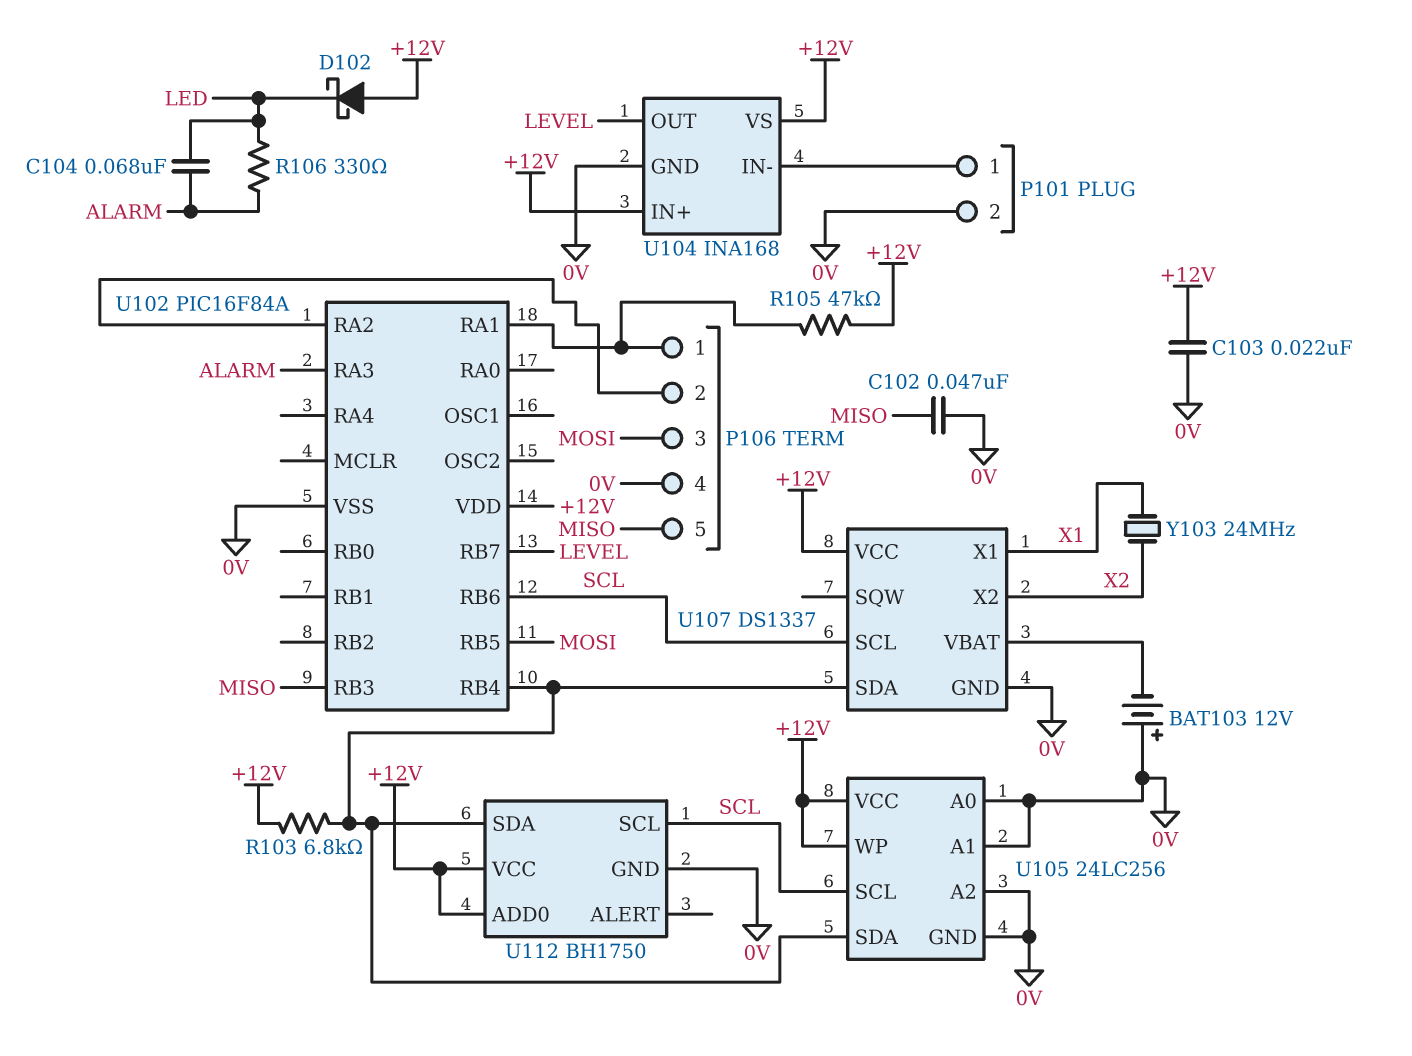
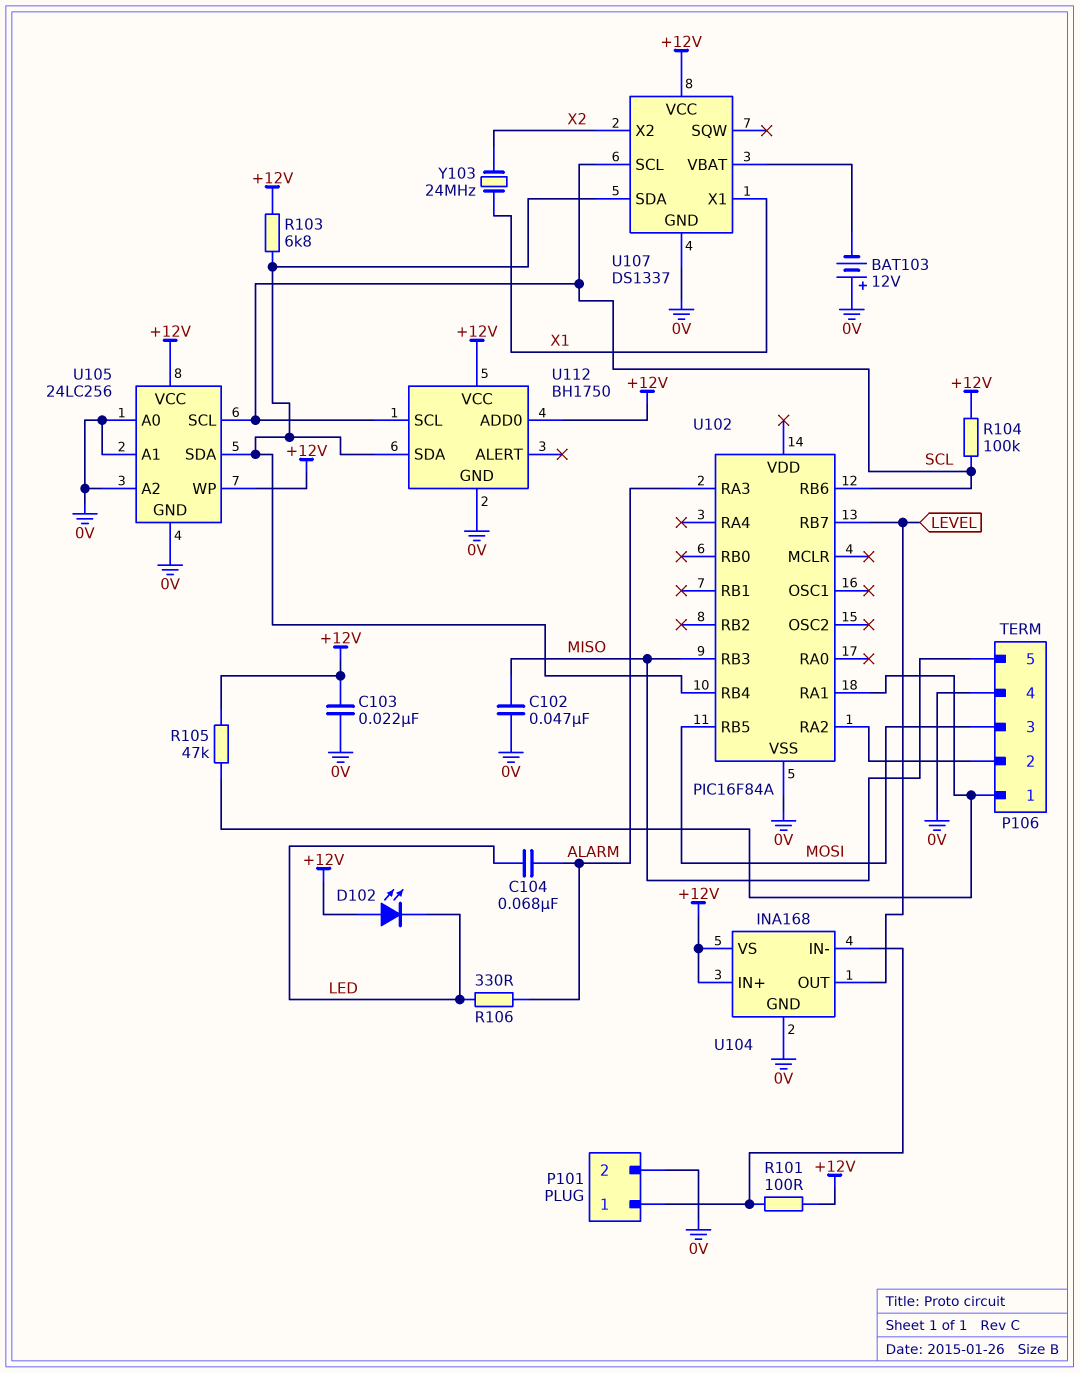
D102: schottky (A +12V, K LED) -> LED (A +12V, K LED)
R101: none -> 100 (+12V, P101/1)
R104: none -> 100k (+12V, SCL)
U102 pin VDD: +12V -> none

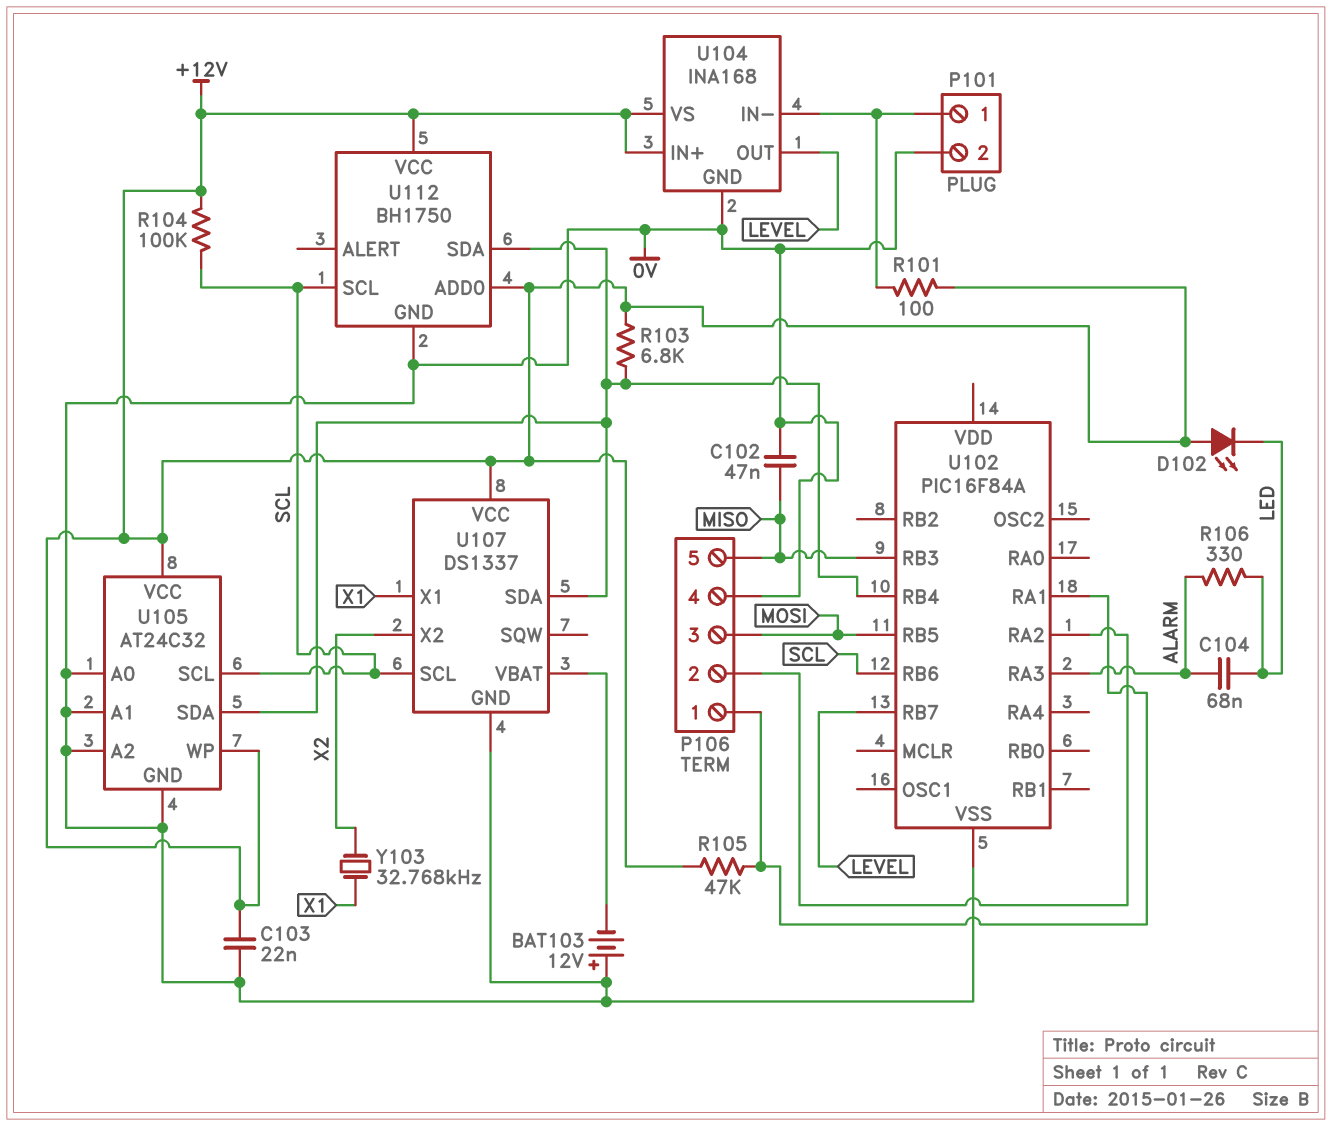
U105: 24LC256 -> AT24C32
Y103: 24MHz (X1, X2) -> 32.768kHz (X1, X2)

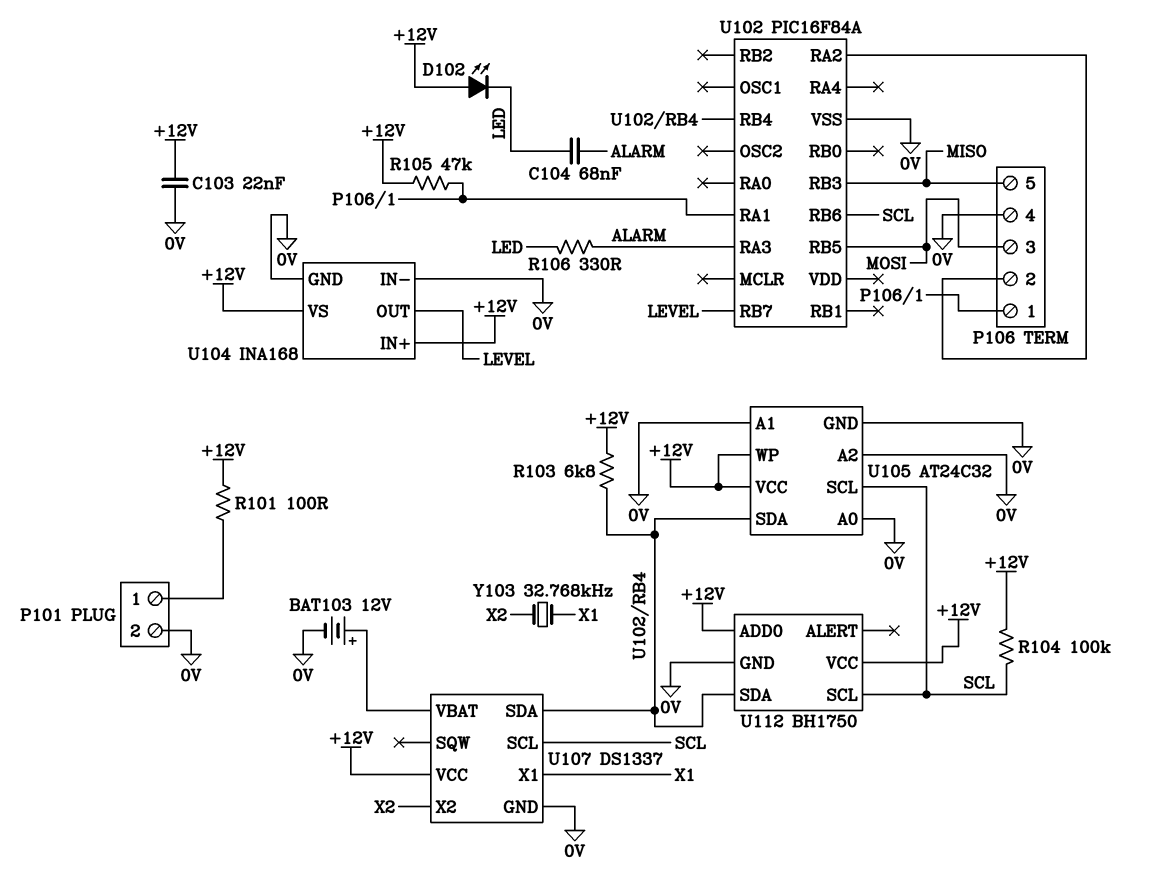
BAT103: 12V (plus 0V, minus U107/VBAT) -> 12V (plus U107/VBAT, minus 0V)
C102: 47nF (0V, MISO) -> none
U104 pin IN-: P101/1 -> 0V

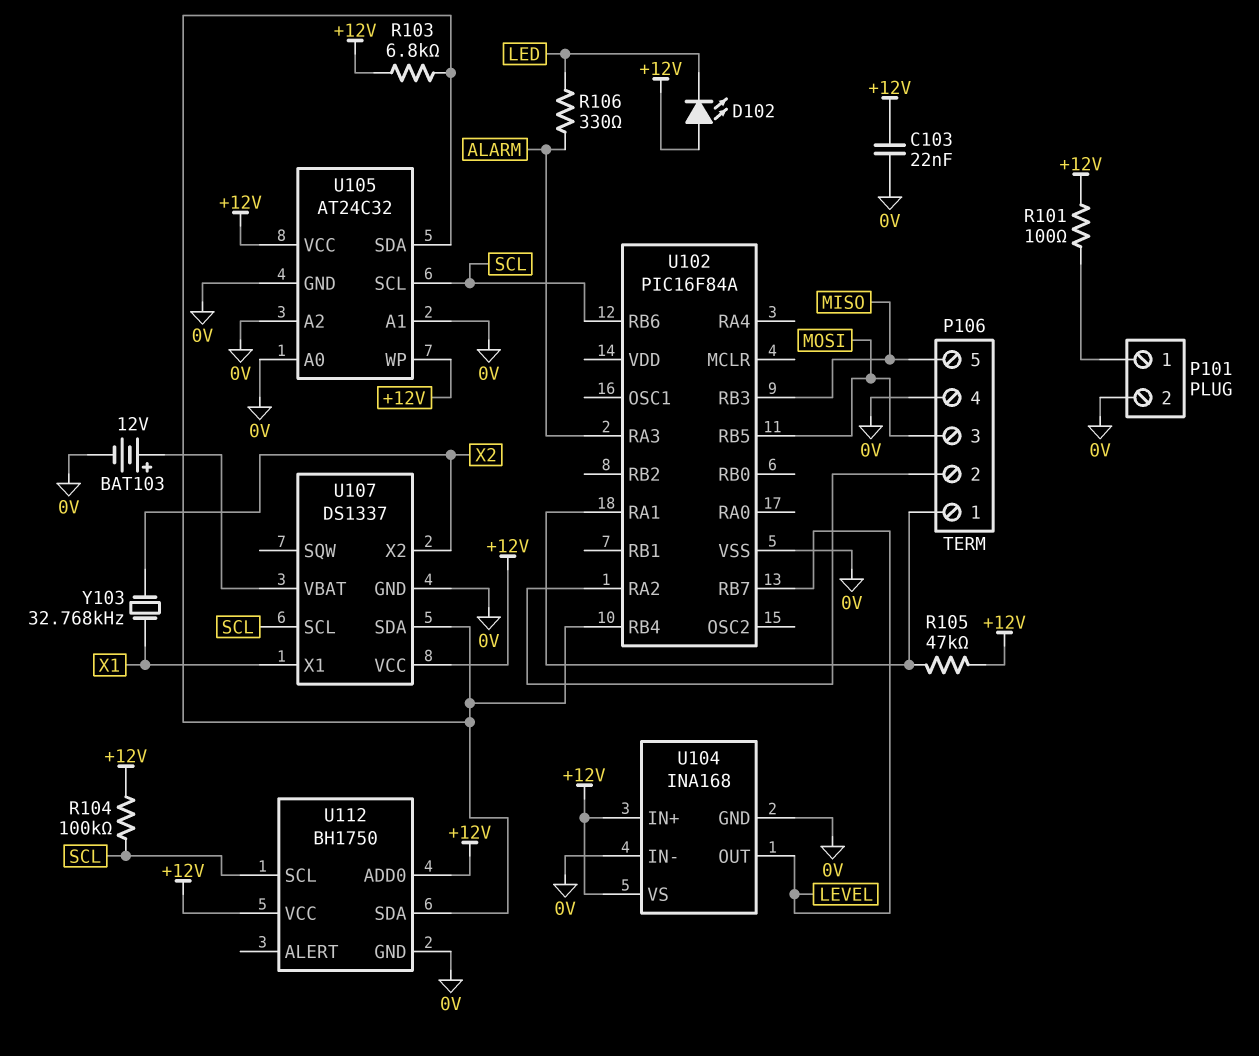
C104: 68nF (ALARM, LED) -> none

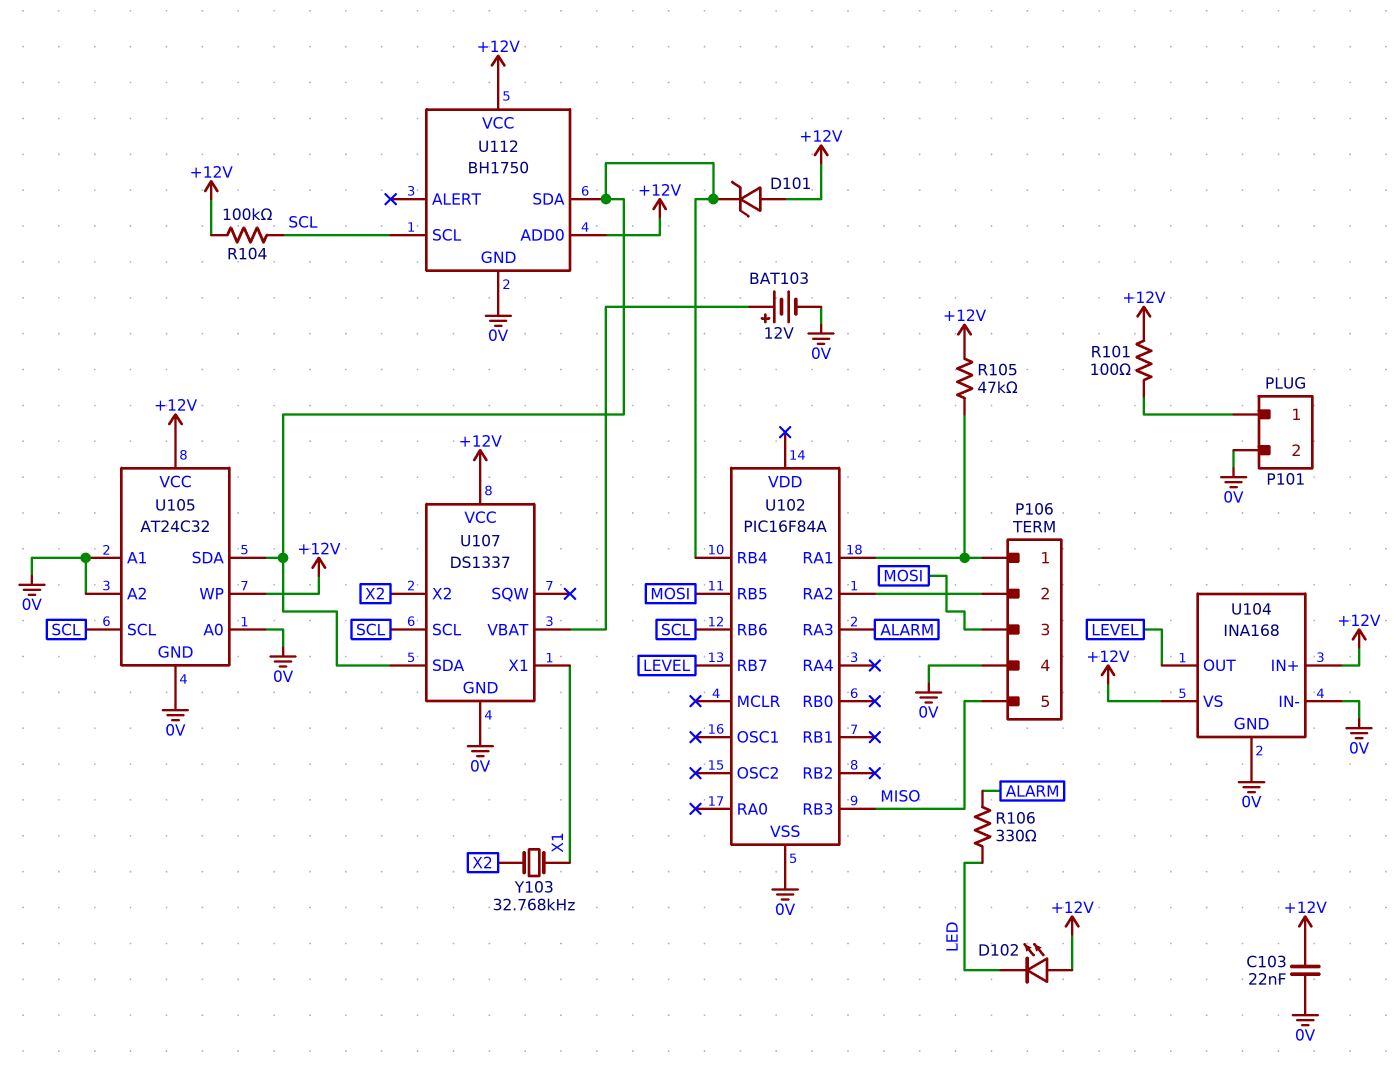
D101: none -> zener (A +12V, K U102/RB4)
R103: 6.8k (+12V, U102/RB4) -> none

